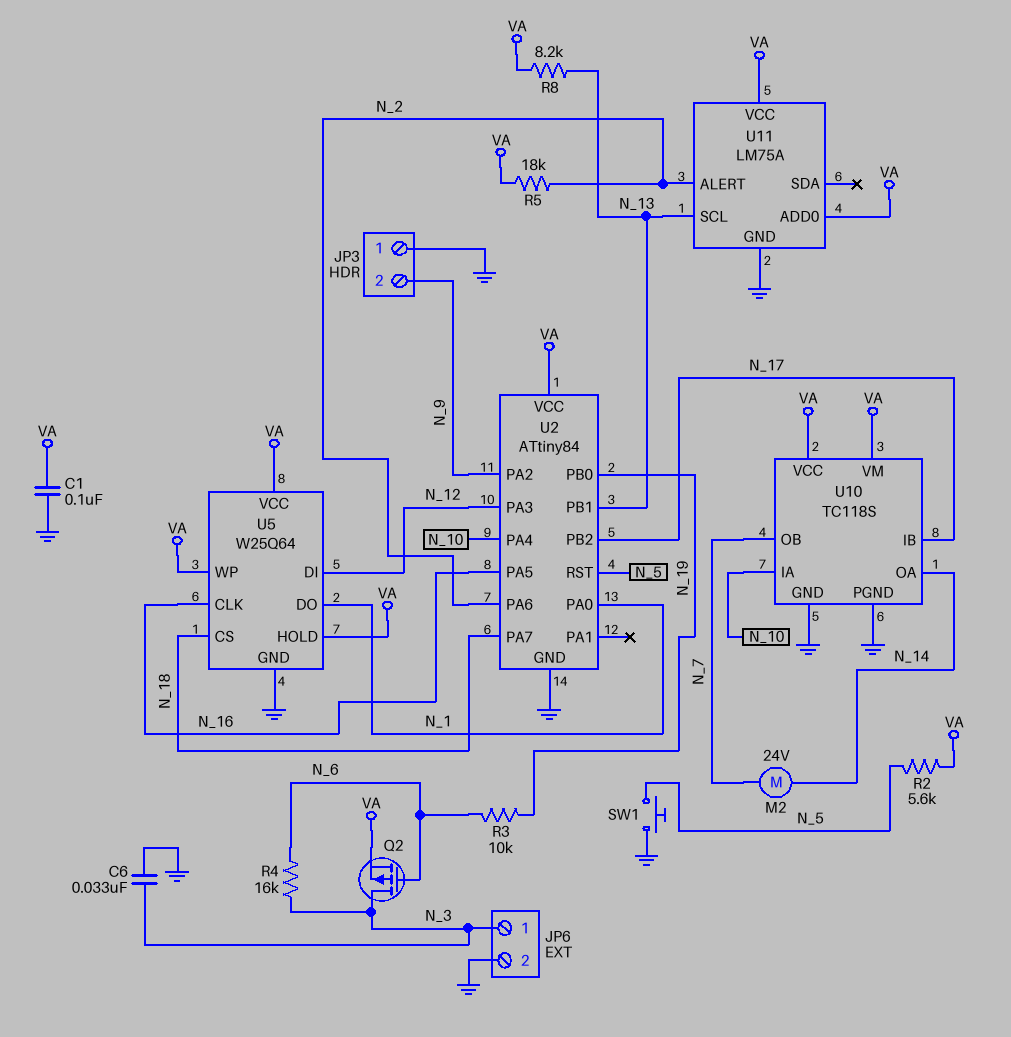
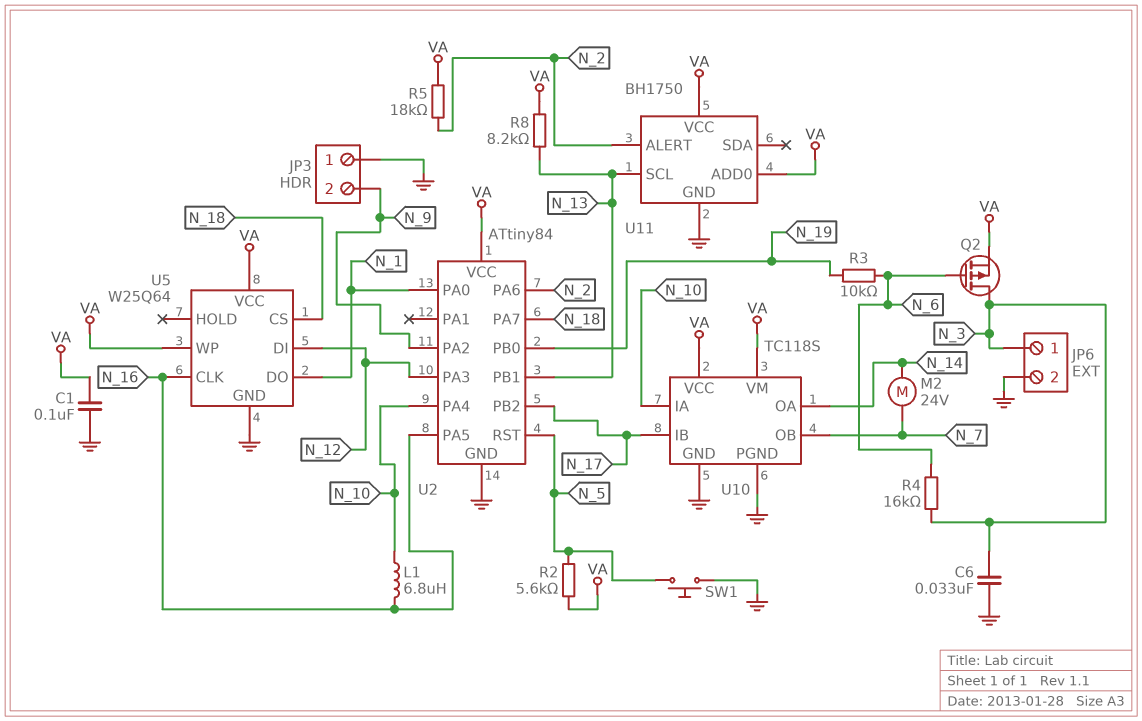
L1: none -> 6.8uH (N_10, N_16)
U5 pin HOLD: VA -> none
U11: LM75A -> BH1750

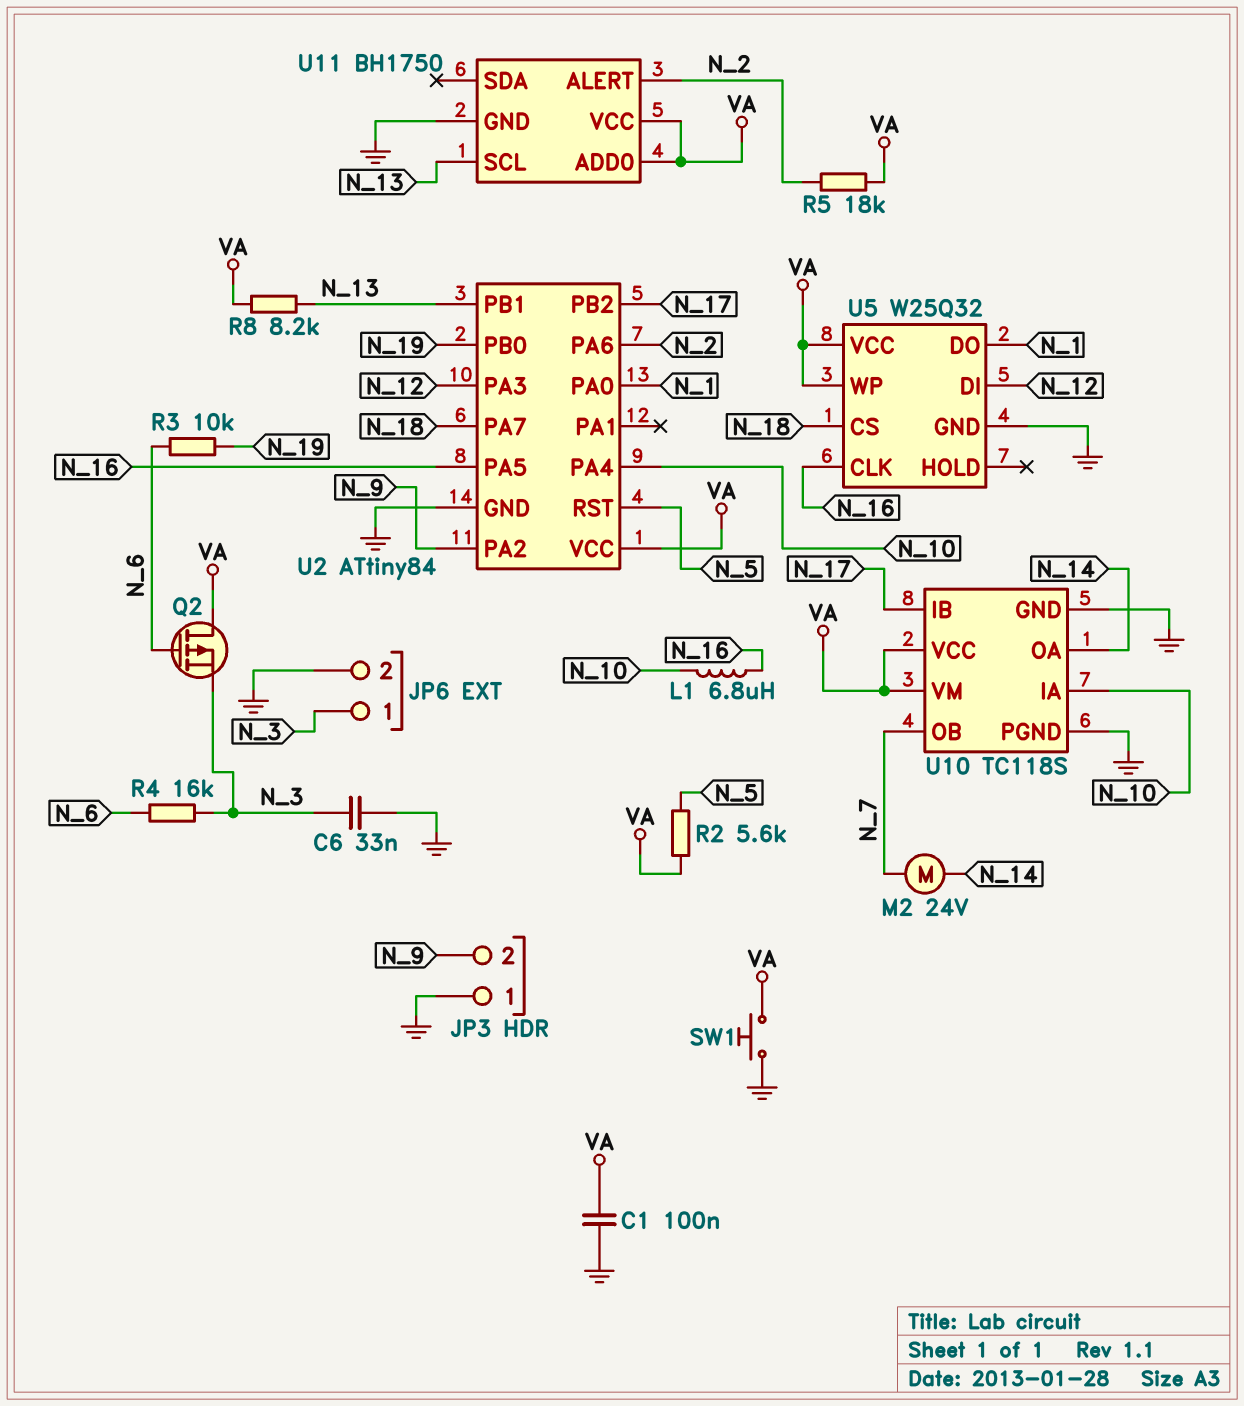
Q2: PMOS (G N_6, D N_3, S VA) -> PMOS (G N_6, D VA, S N_3)
SW1: button (GND, N_5) -> button (GND, VA)
U5: W25Q64 -> W25Q32

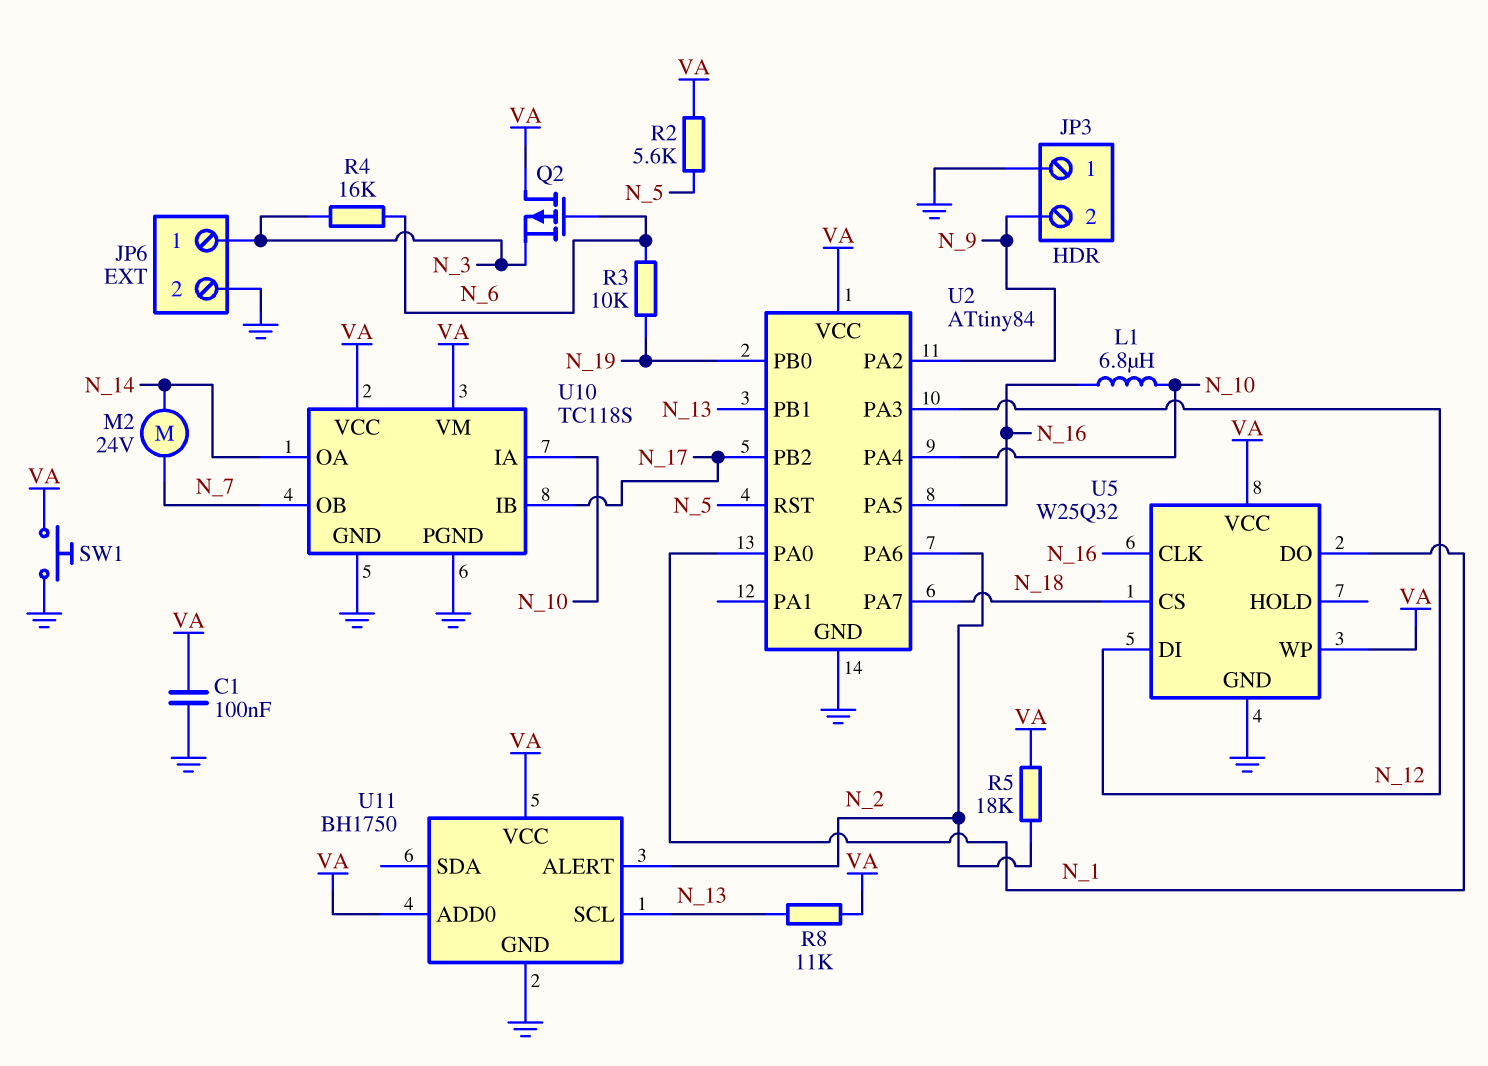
C6: 33nF (GND, N_3) -> none
R8: 8.2k (N_13, VA) -> 11k (N_13, VA)

